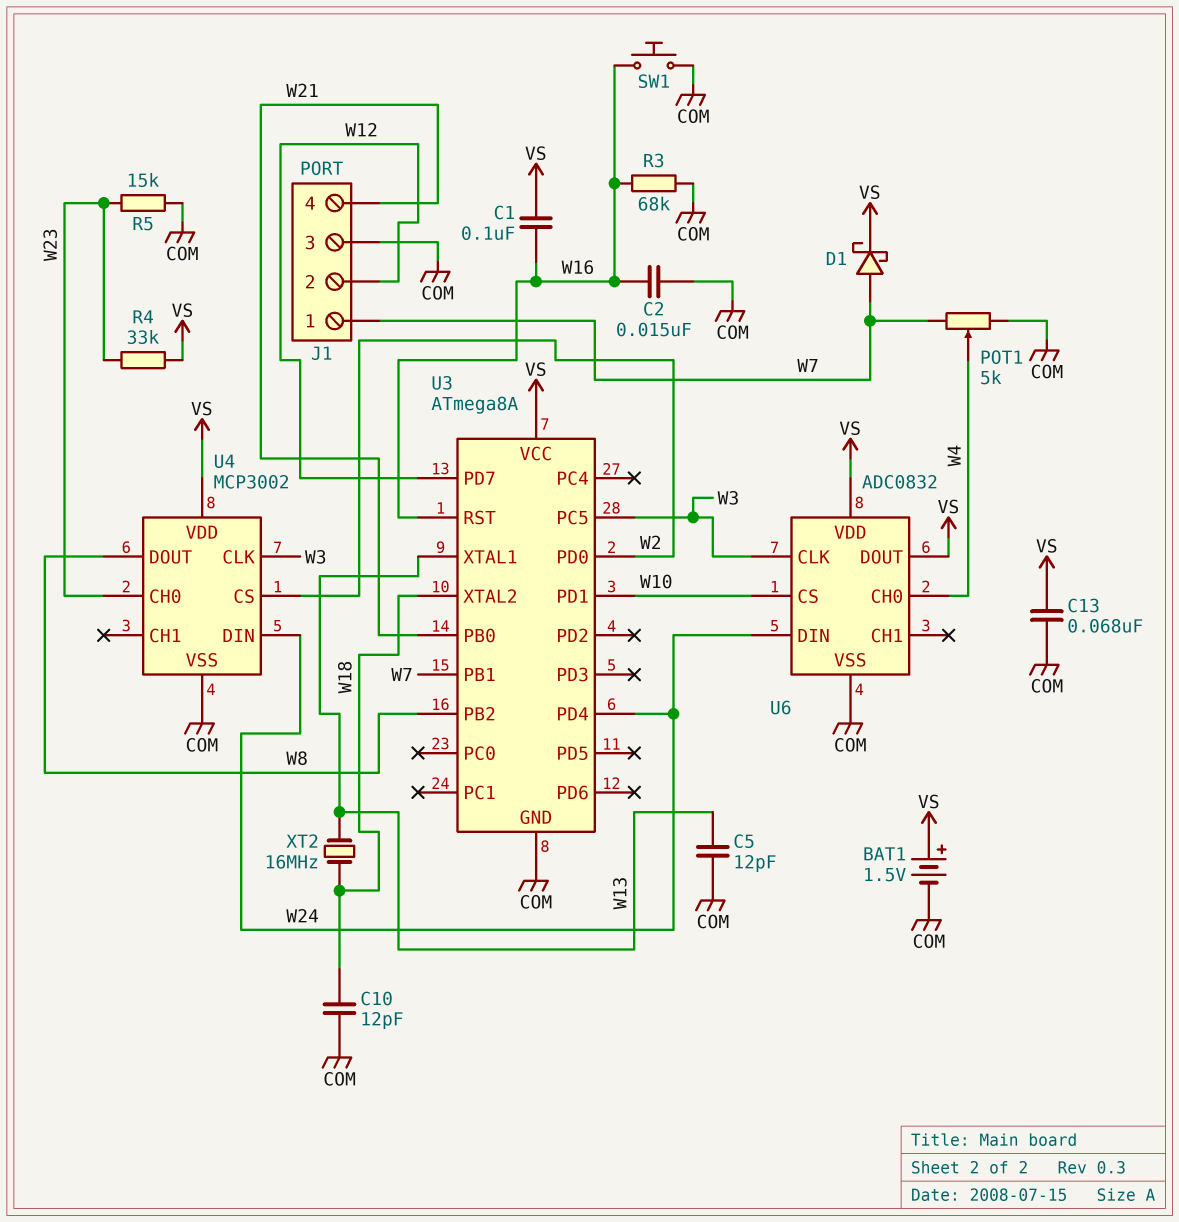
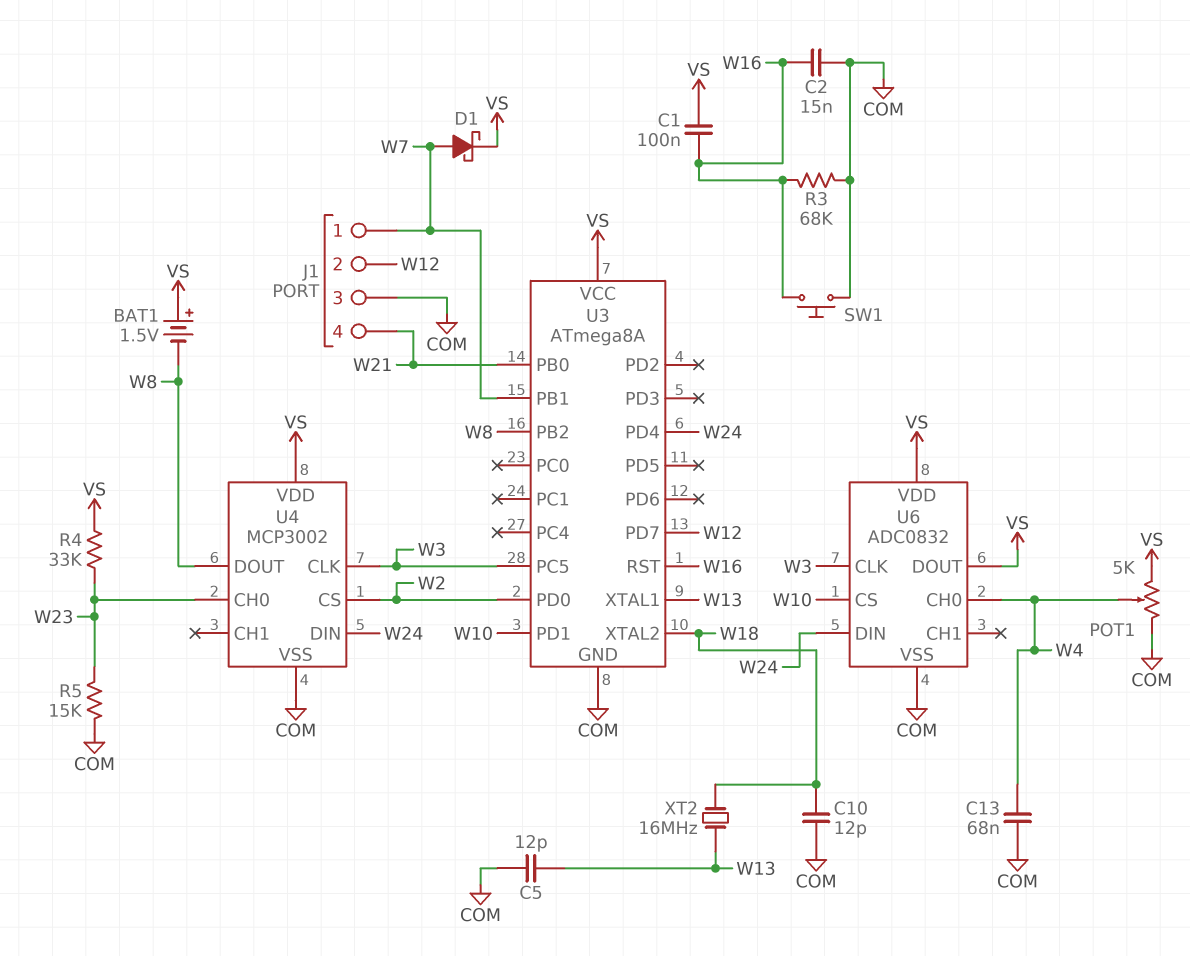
BAT1: 1.5V (plus VS, minus COM) -> 1.5V (plus VS, minus W8)
C13: 68nF (COM, VS) -> 68nF (COM, W4)
POT1: 5k (COM, W7, wiper W4) -> 5k (COM, VS, wiper W4)

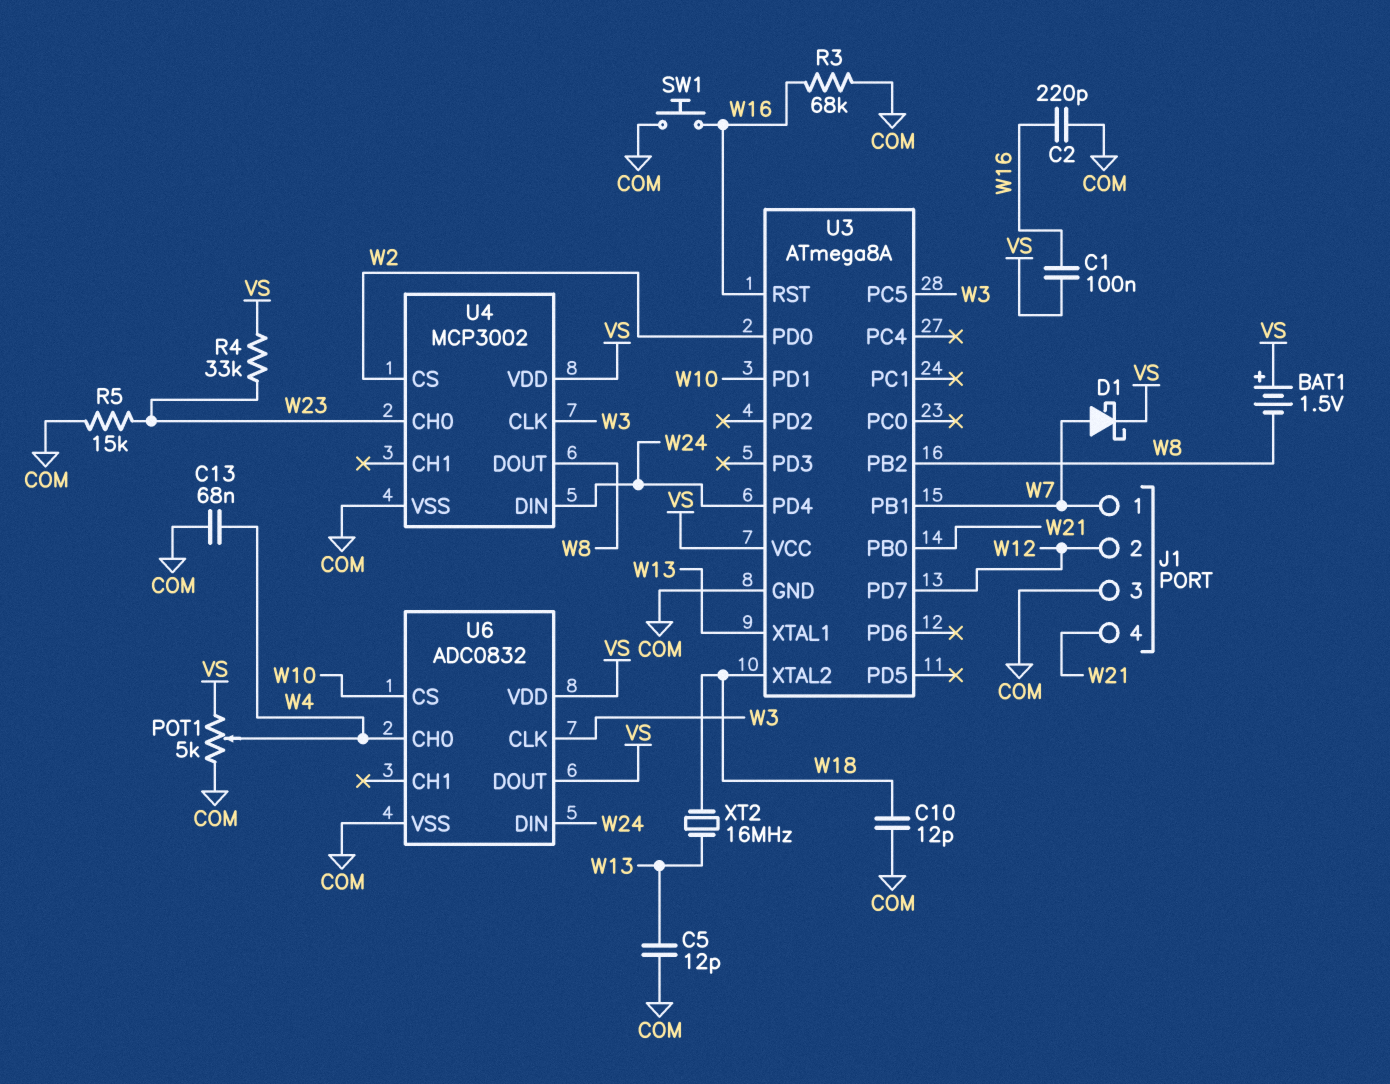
C2: 15nF (COM, W16) -> 220pF (COM, W16)

